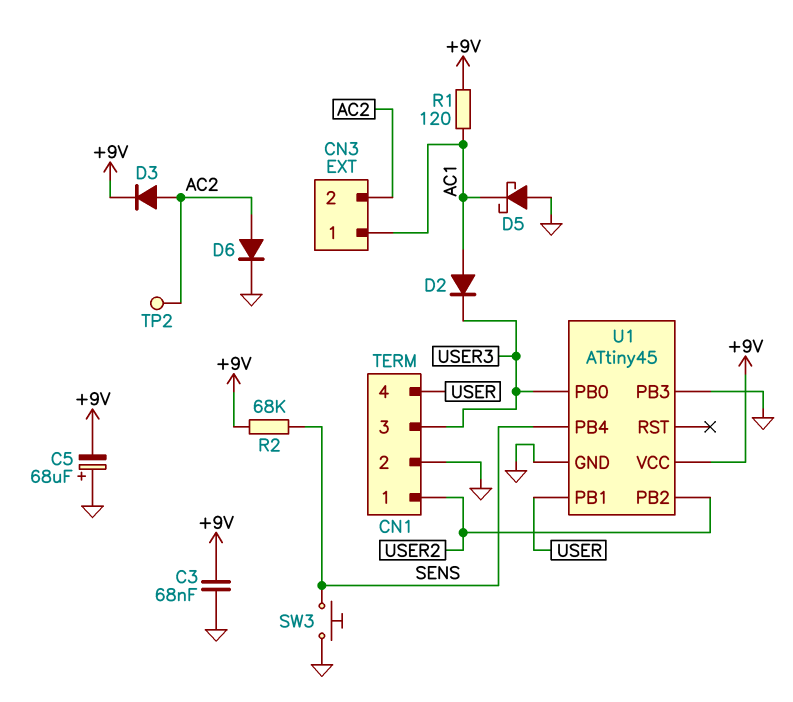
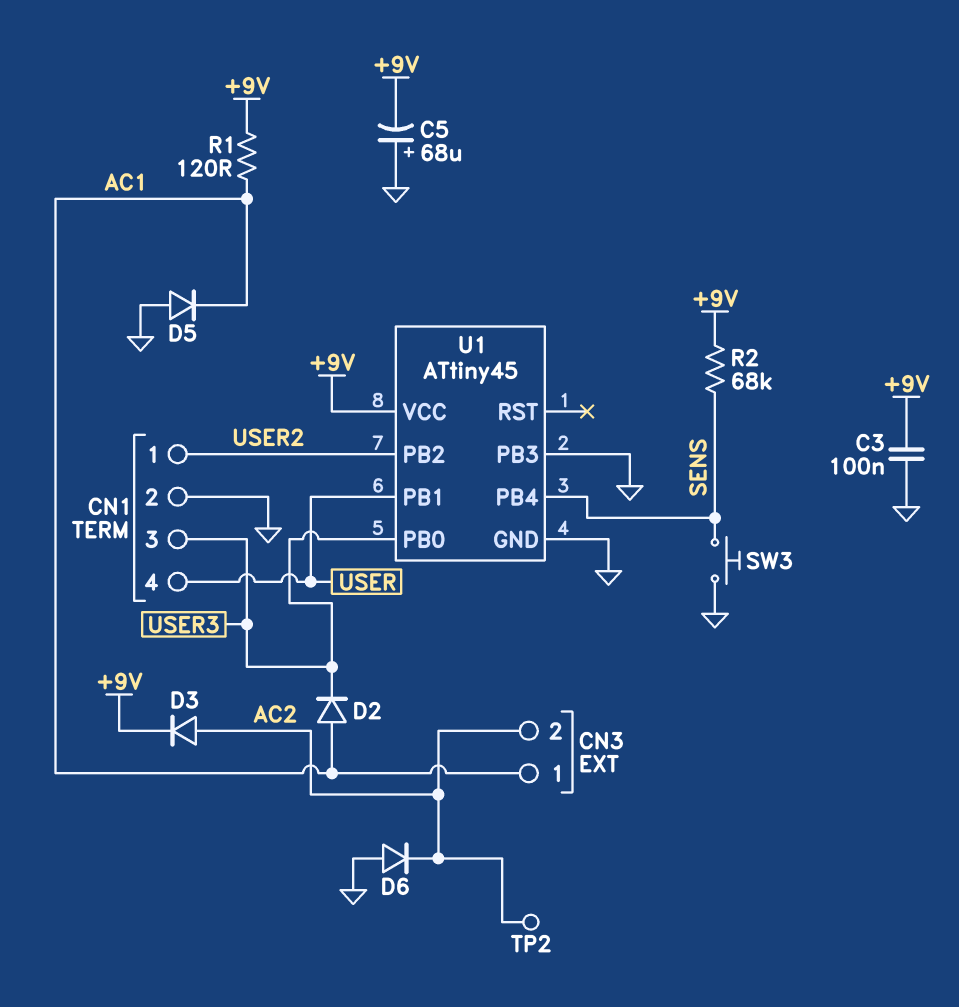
C3: 68nF (+9V, GND) -> 100nF (+9V, GND)
D5: schottky (A GND, K AC1) -> diode (A GND, K AC1)
D6: diode (A AC2, K GND) -> diode (A GND, K AC2)

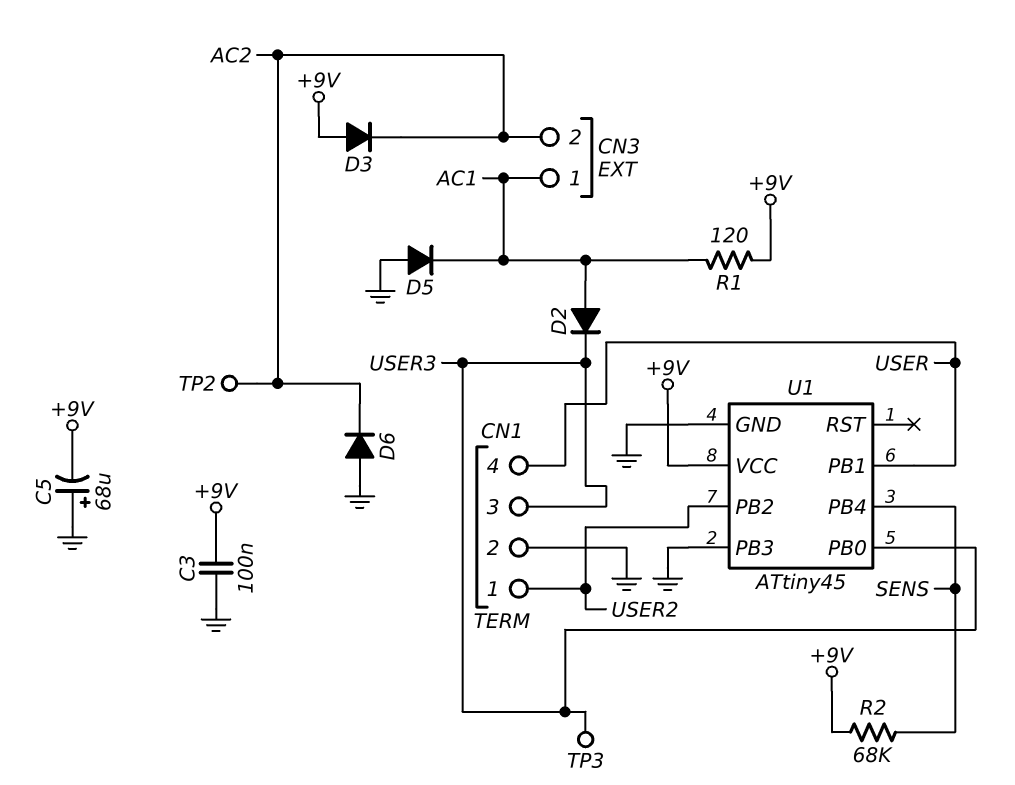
D3: diode (A AC2, K +9V) -> diode (A +9V, K AC2)
SW3: button (GND, SENS) -> none
TP3: none -> test point (USER3)

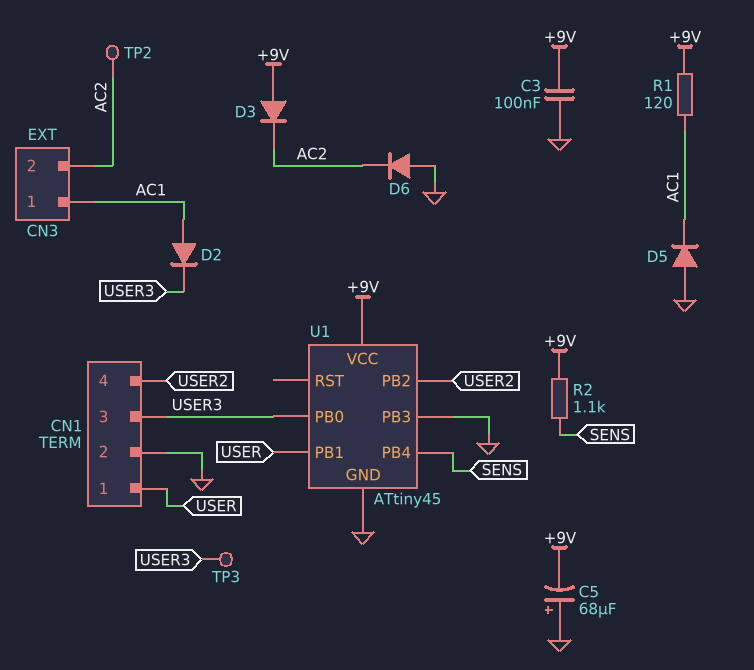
CN1 pin 1: USER2 -> USER
CN1 pin 4: USER -> USER2
R2: 68k (+9V, SENS) -> 1.1k (+9V, SENS)

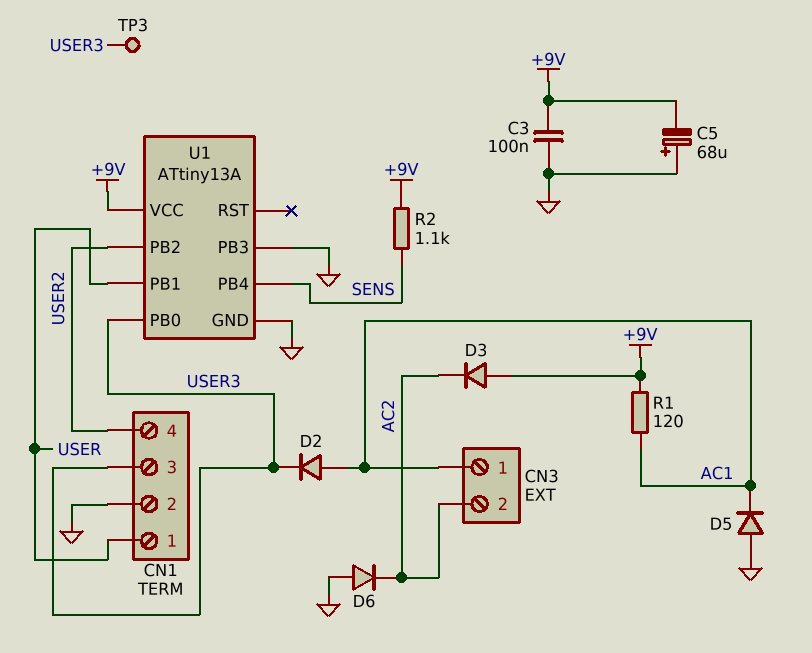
TP2: test point (AC2) -> none
U1: ATtiny45 -> ATtiny13A

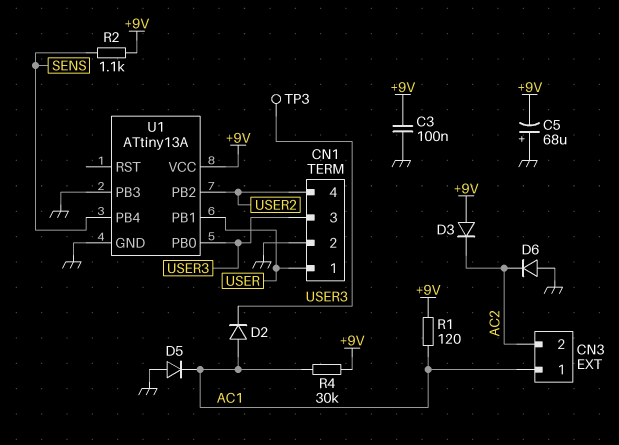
R4: none -> 30k (+9V, AC1)

